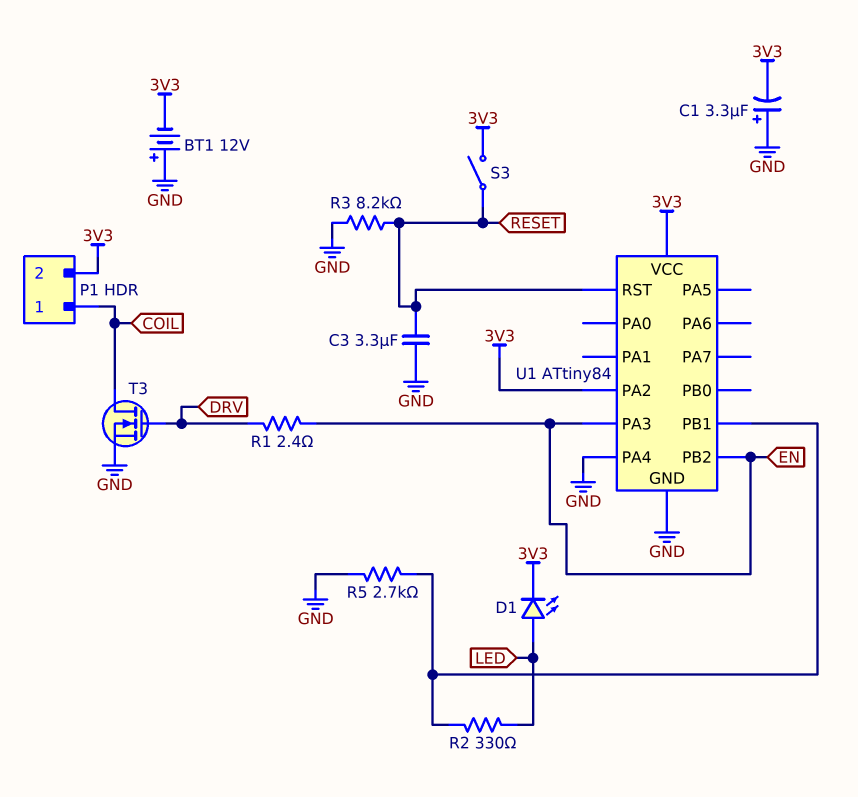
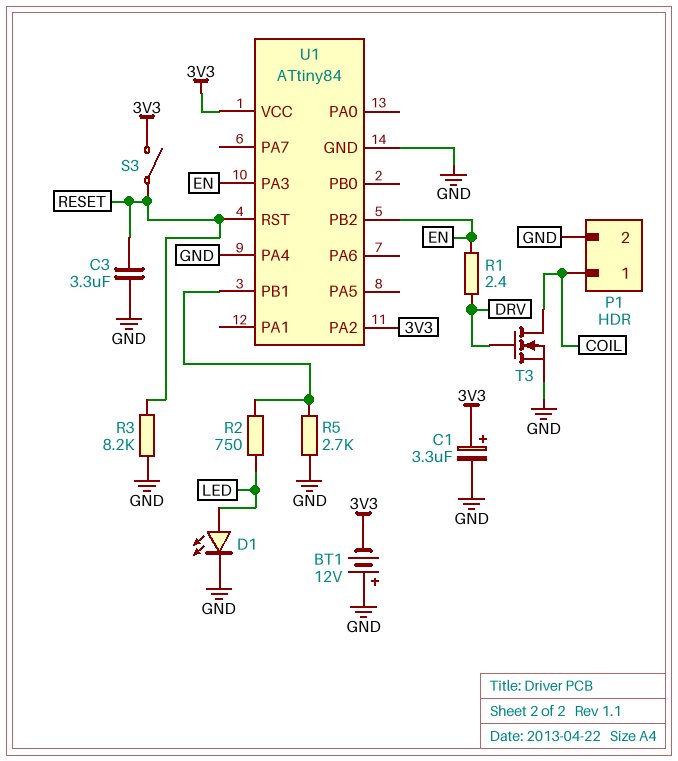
C1: 3.3uF (plus GND, minus 3V3) -> 3.3uF (plus 3V3, minus GND)
D1: LED (A LED, K 3V3) -> LED (A LED, K GND)
P1 pin 2: 3V3 -> GND
R2: 330 (LED, U1/PB1) -> 750 (LED, U1/PB1)

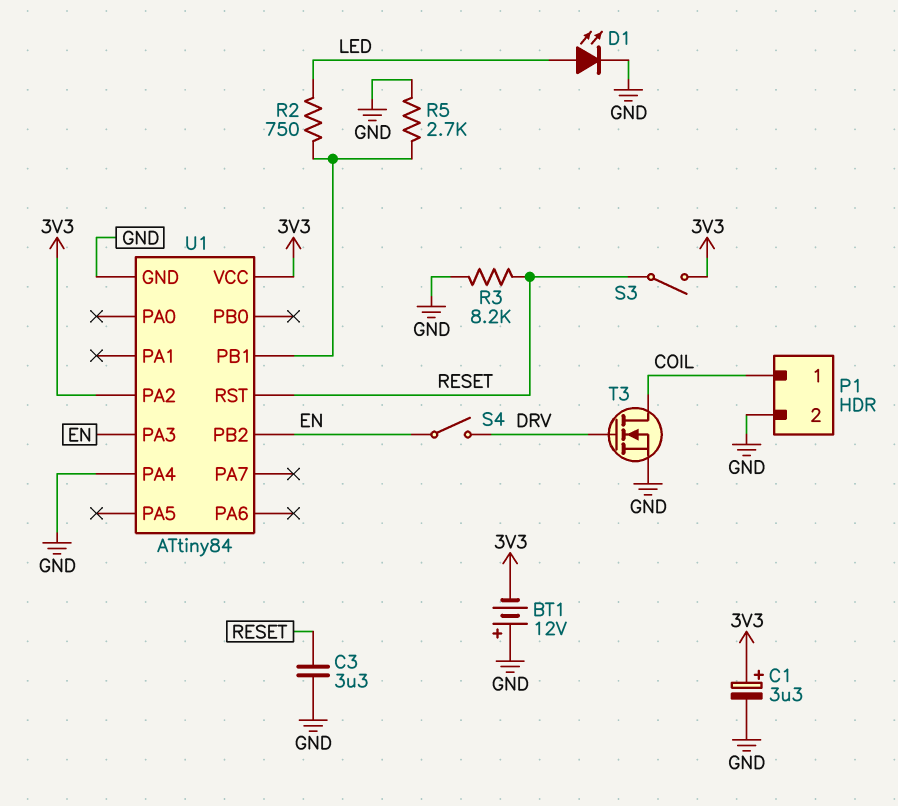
R1: 2.4 (DRV, EN) -> none
S4: none -> switch (DRV, EN)

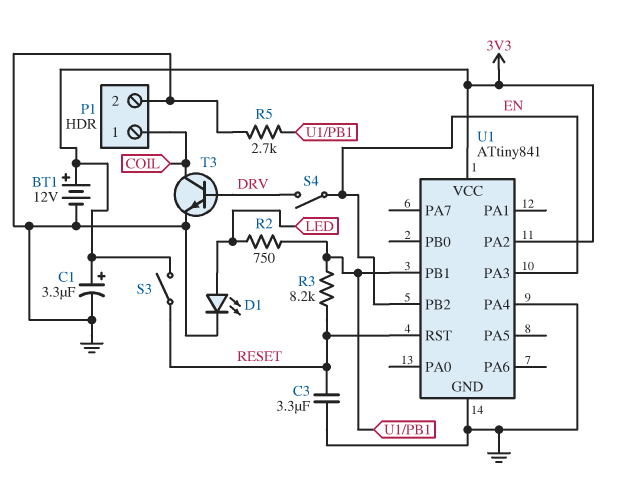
BT1: 12V (plus GND, minus 3V3) -> 12V (plus 3V3, minus GND)
R3: 8.2k (GND, RESET) -> 8.2k (RESET, U1/PB1)
T3: NMOS (G DRV, D COIL, S GND) -> NPN (B DRV, C COIL, E GND)
U1: ATtiny84 -> ATtiny841

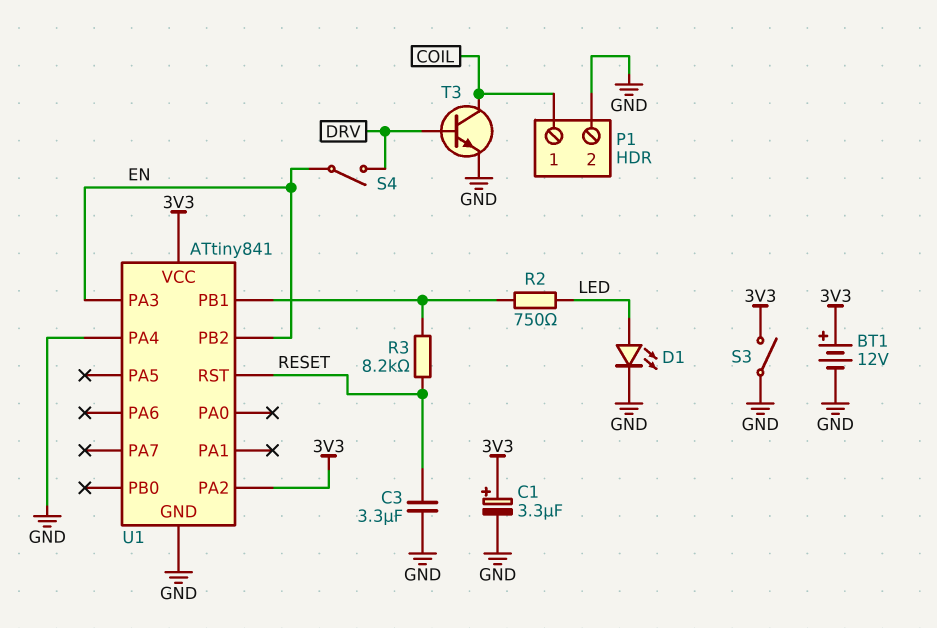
R5: 2.7k (GND, U1/PB1) -> none
S3: switch (3V3, RESET) -> switch (3V3, GND)

